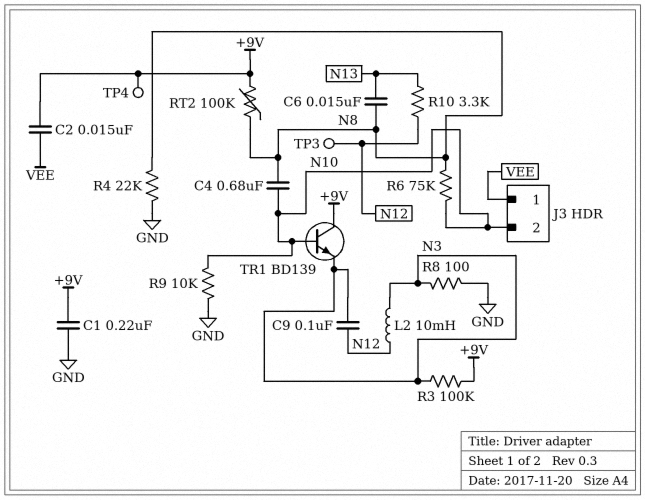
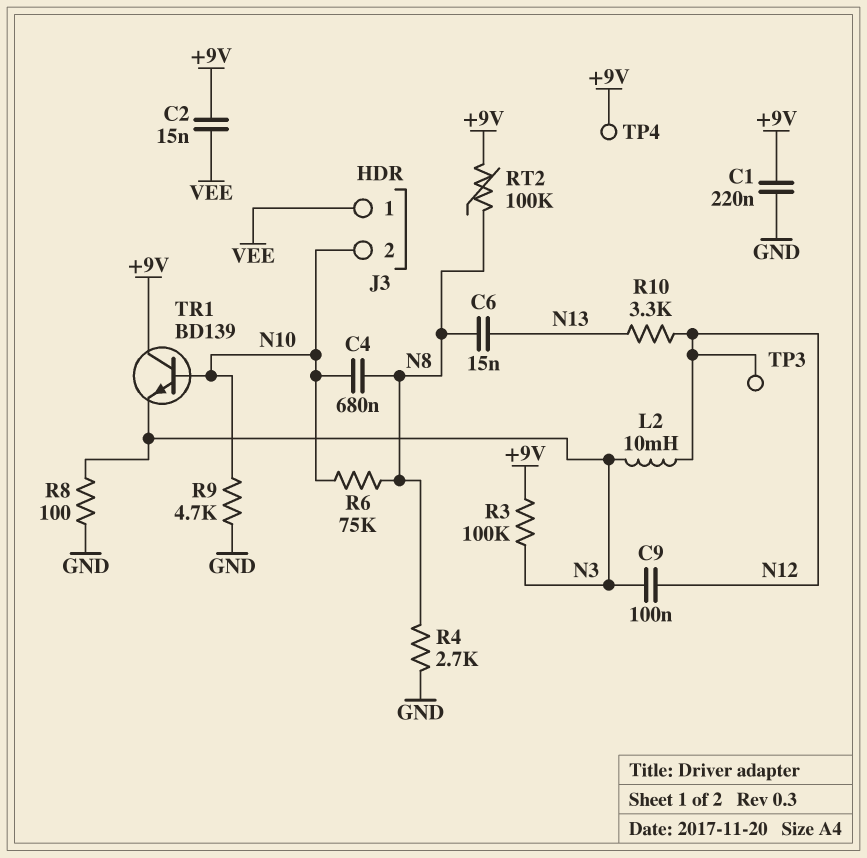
R4: 22k (GND, N8) -> 2.7k (GND, N8)
R9: 10k (GND, N10) -> 4.7k (GND, N10)

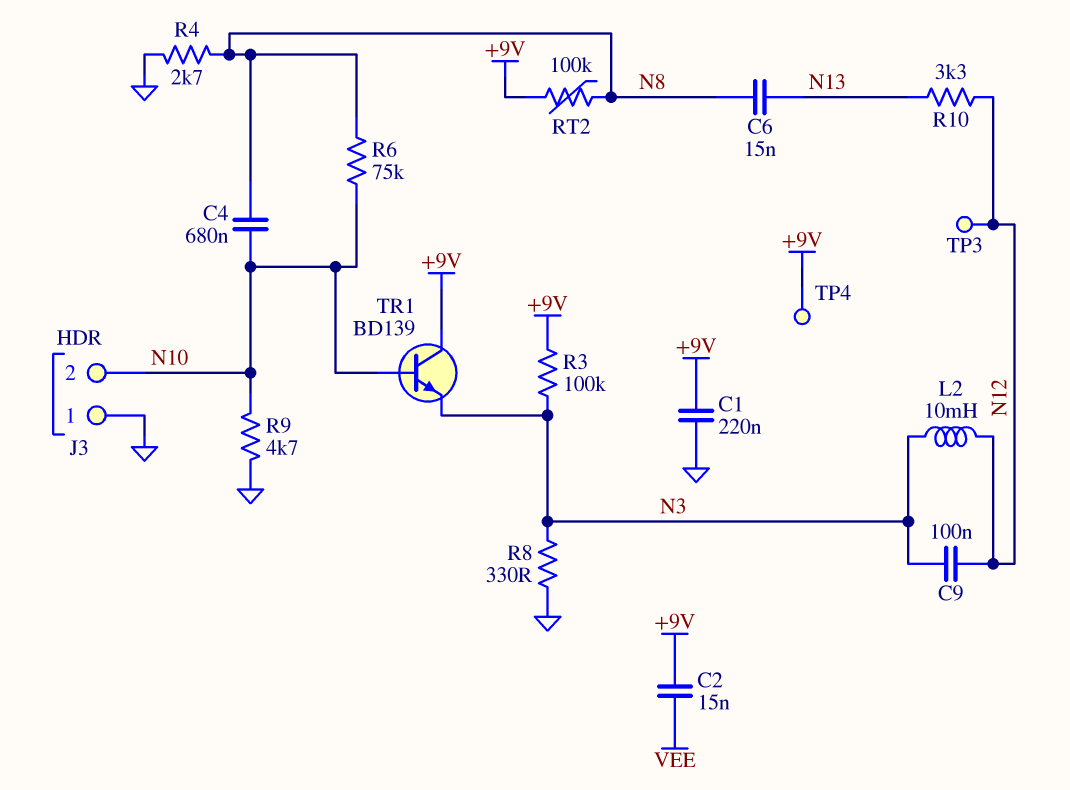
J3 pin 1: VEE -> GND
R8: 100 (GND, N3) -> 330 (GND, N3)

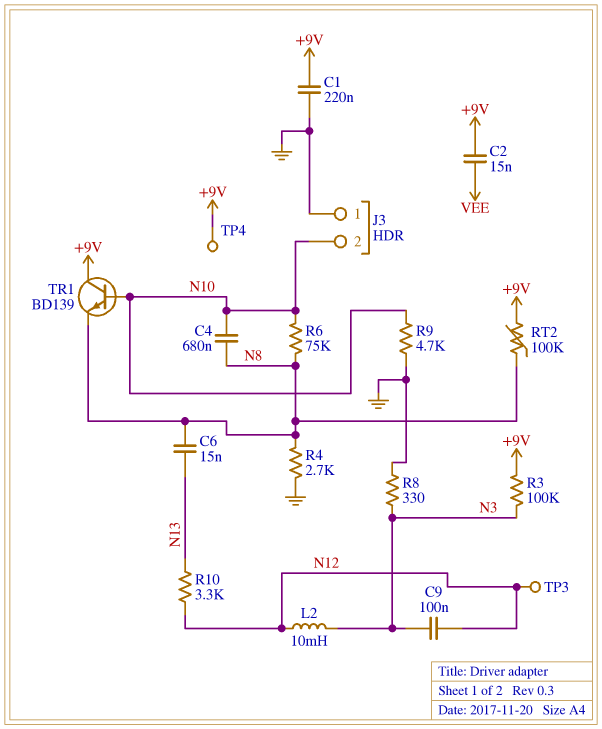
TR1: NPN BD139 (B N10, C +9V, E N3) -> NPN BD139 (B N10, C +9V, E N8)

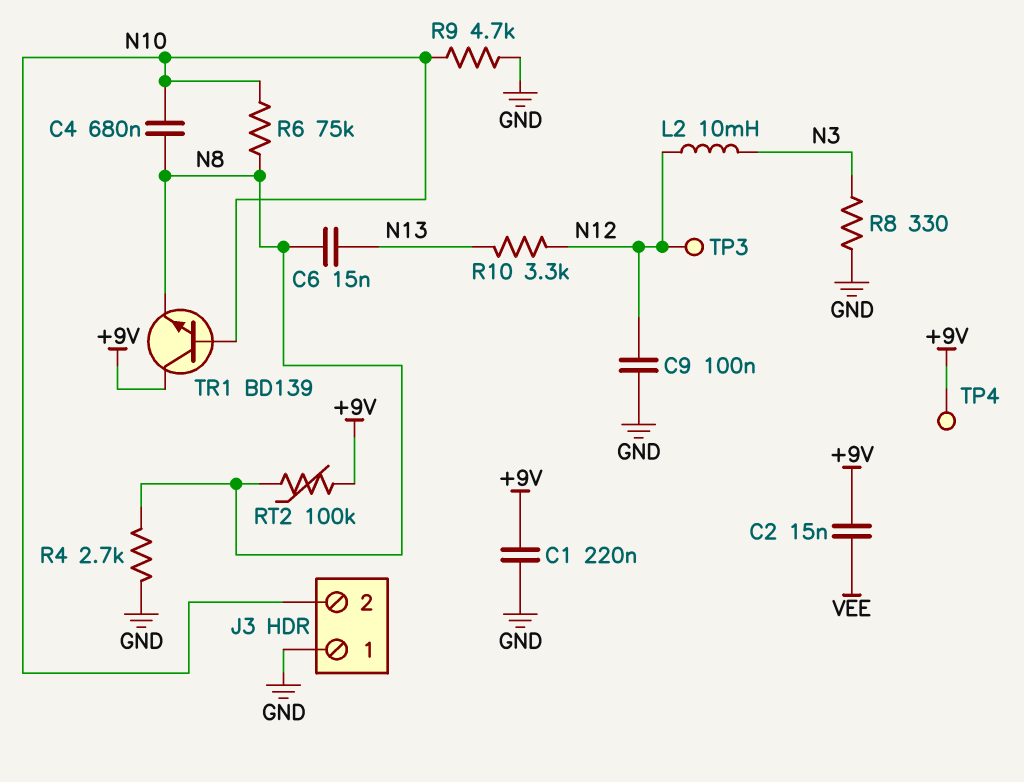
C9: 100nF (N3, N12) -> 100nF (GND, N12)
R3: 100k (+9V, N3) -> none

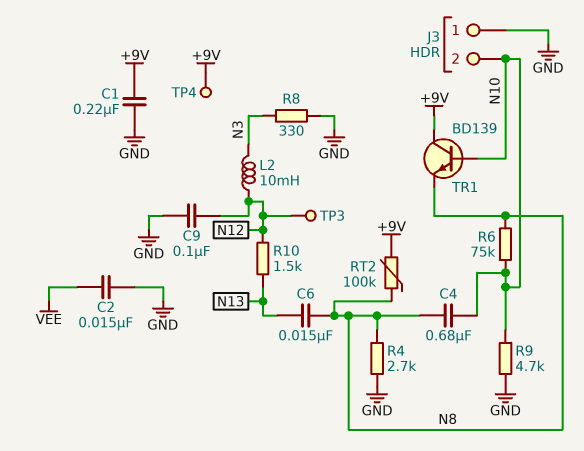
C2: 15nF (+9V, VEE) -> 15nF (GND, VEE)
R10: 3.3k (N12, N13) -> 1.5k (N12, N13)

